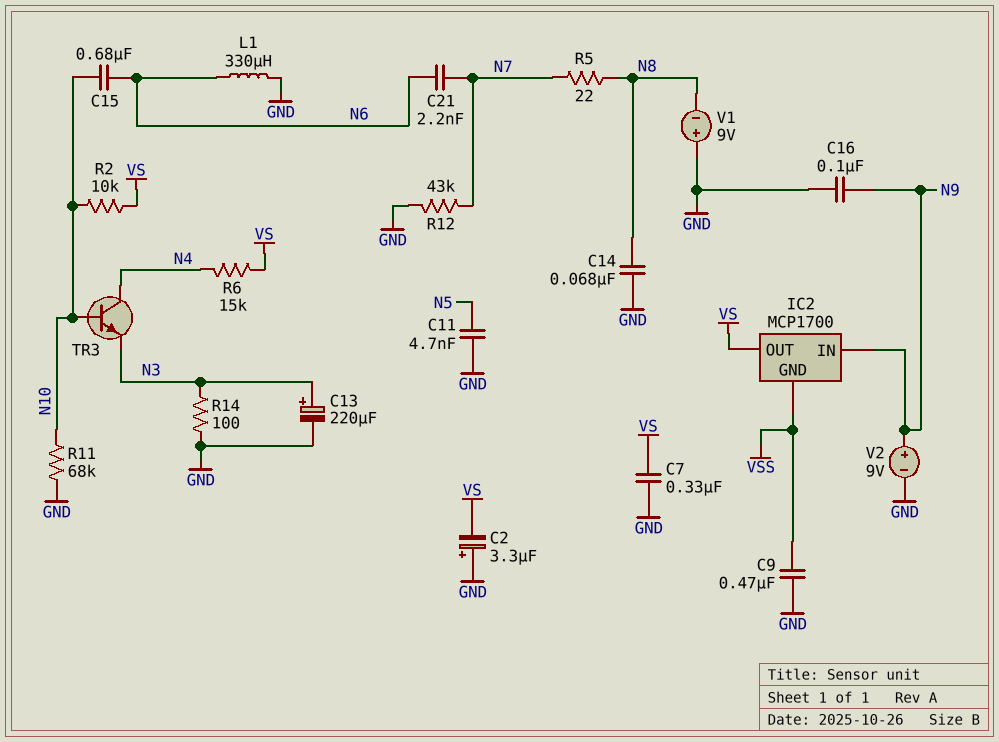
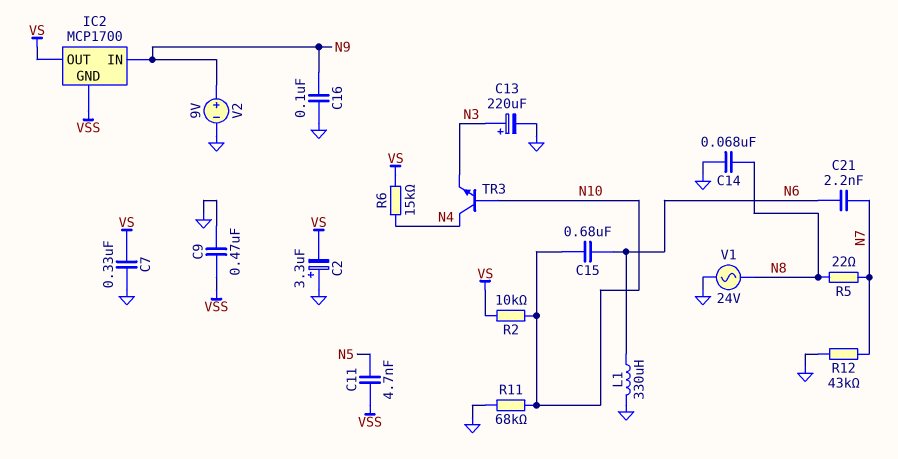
C11: 4.7nF (GND, N5) -> 4.7nF (N5, VSS)
R14: 100 (GND, N3) -> none
V1: 9V (plus GND, minus N8) -> AC 24V (GND, N8)

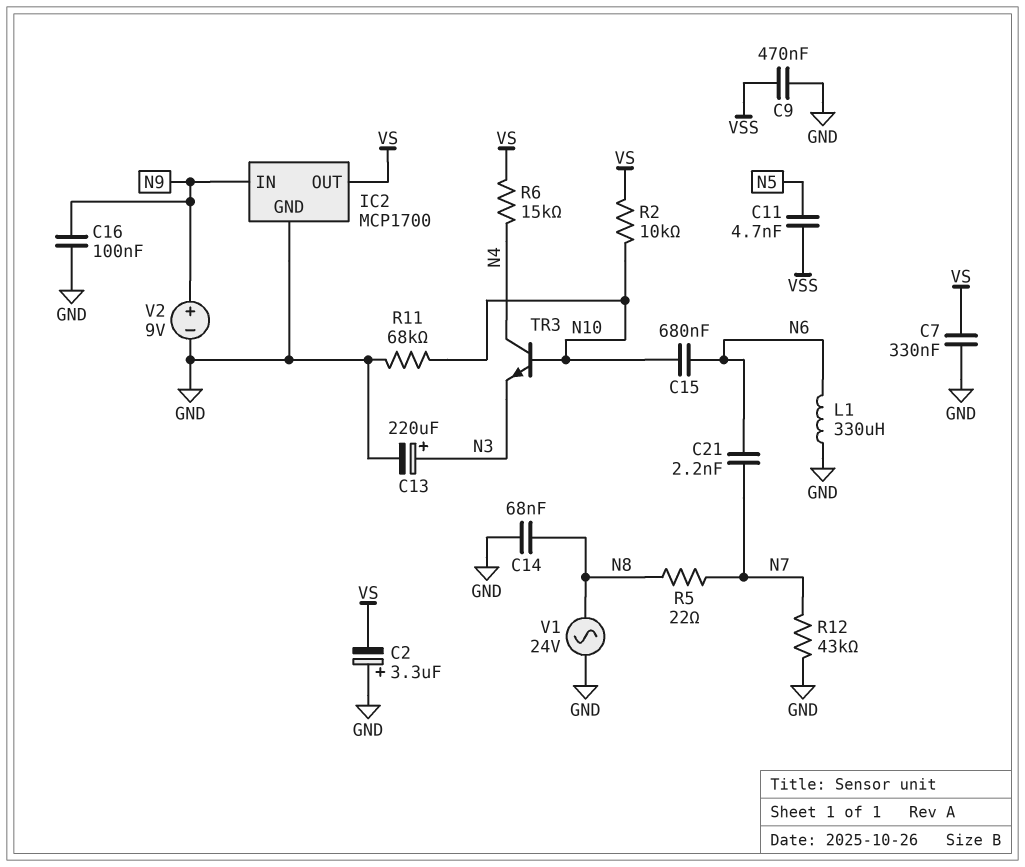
IC2 pin GND: VSS -> GND

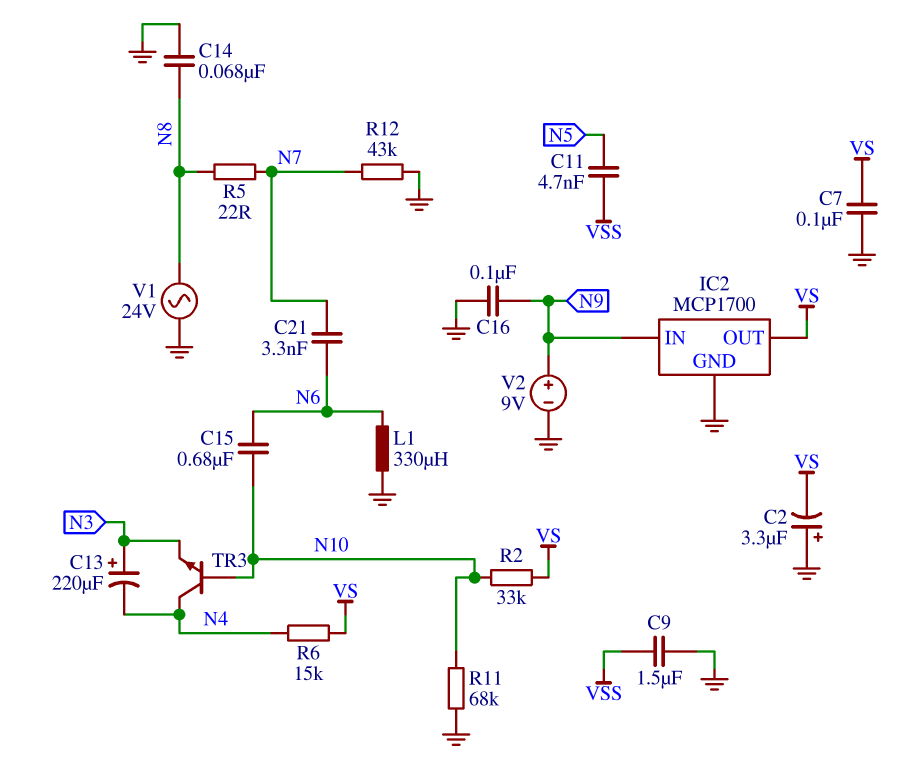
C7: 330nF (GND, VS) -> 100nF (GND, VS)
C9: 470nF (GND, VSS) -> 1.5uF (GND, VSS)
C13: 220uF (plus N3, minus GND) -> 220uF (plus N3, minus N4)
C21: 2.2nF (N6, N7) -> 3.3nF (N6, N7)
R2: 10k (N10, VS) -> 33k (N10, VS)

